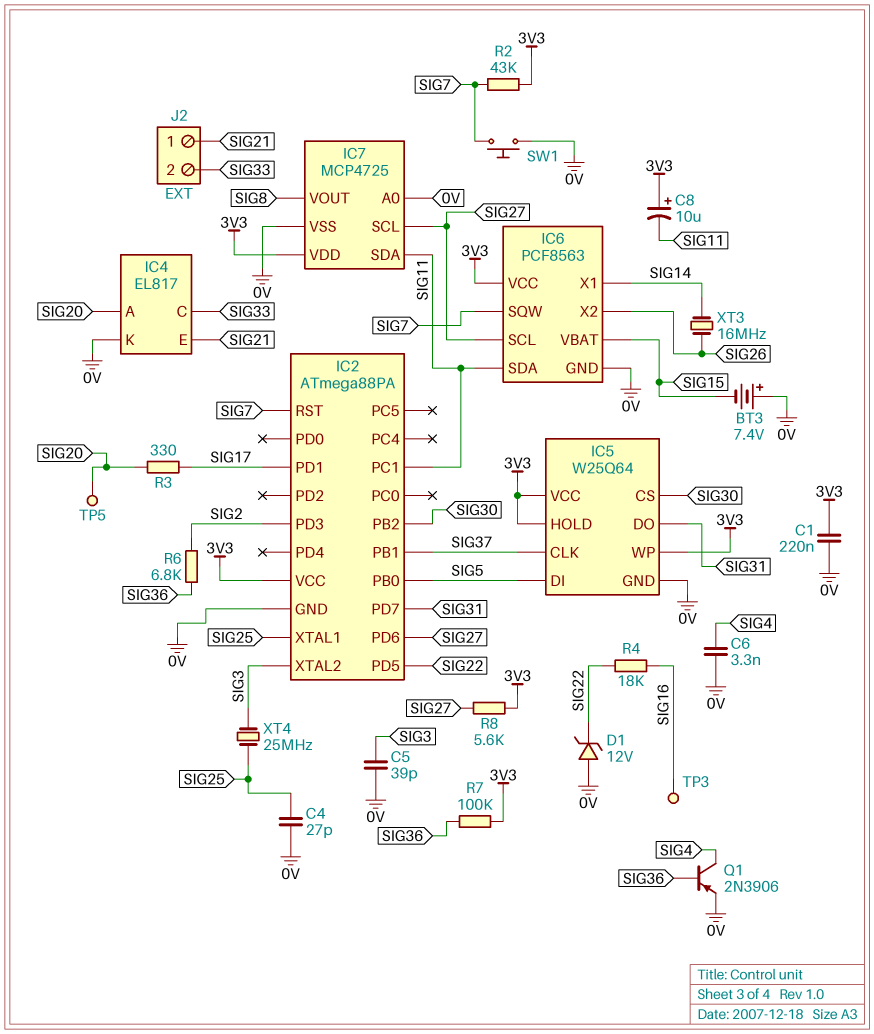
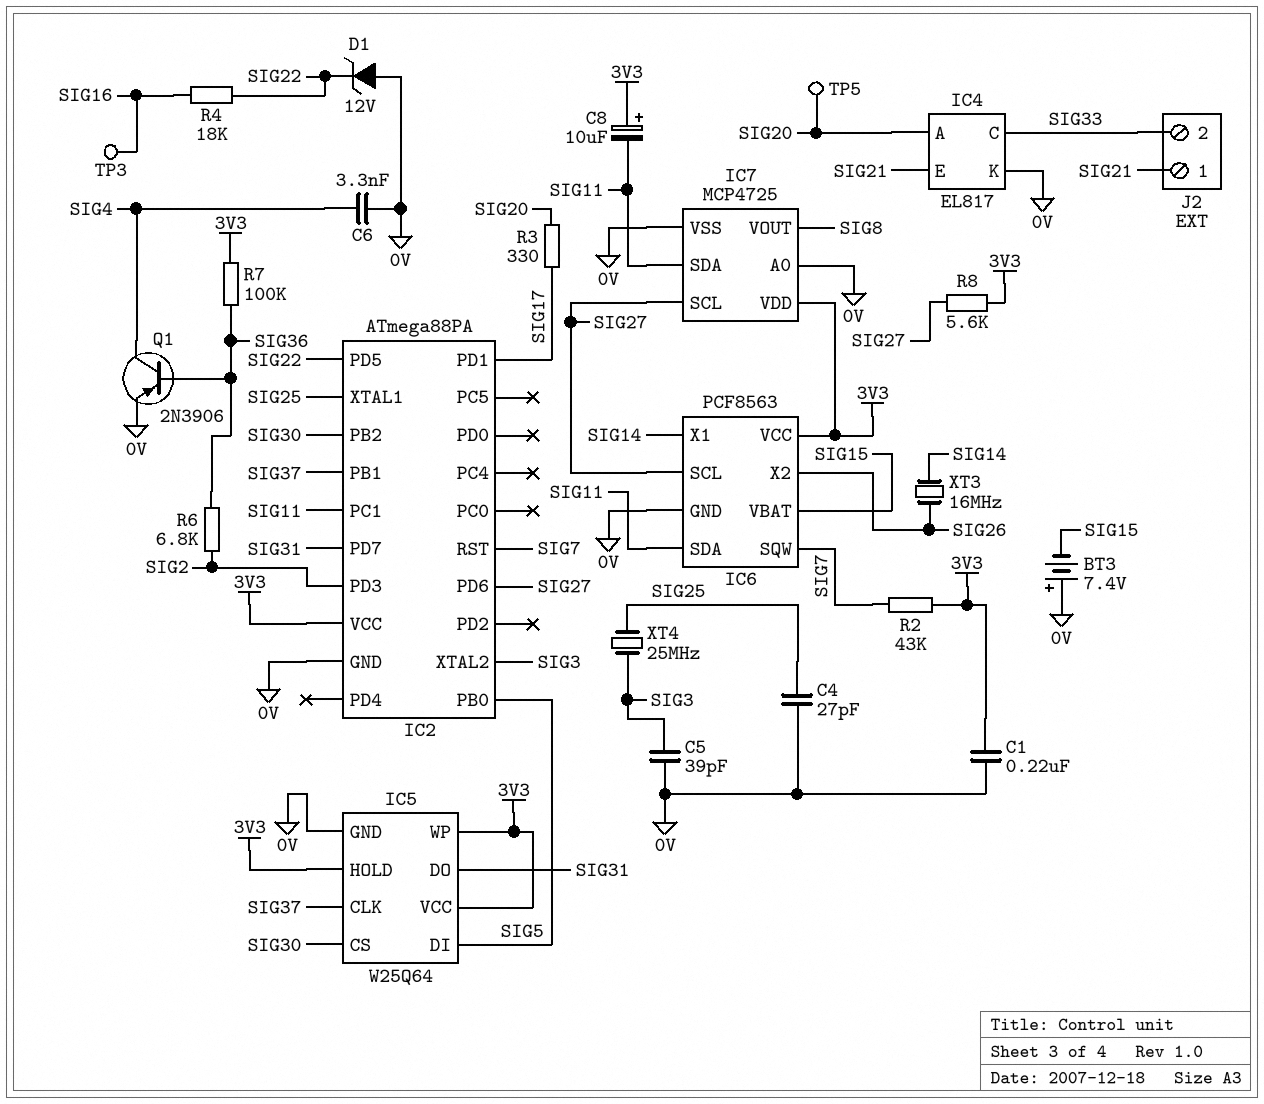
SW1: button (0V, SIG7) -> none

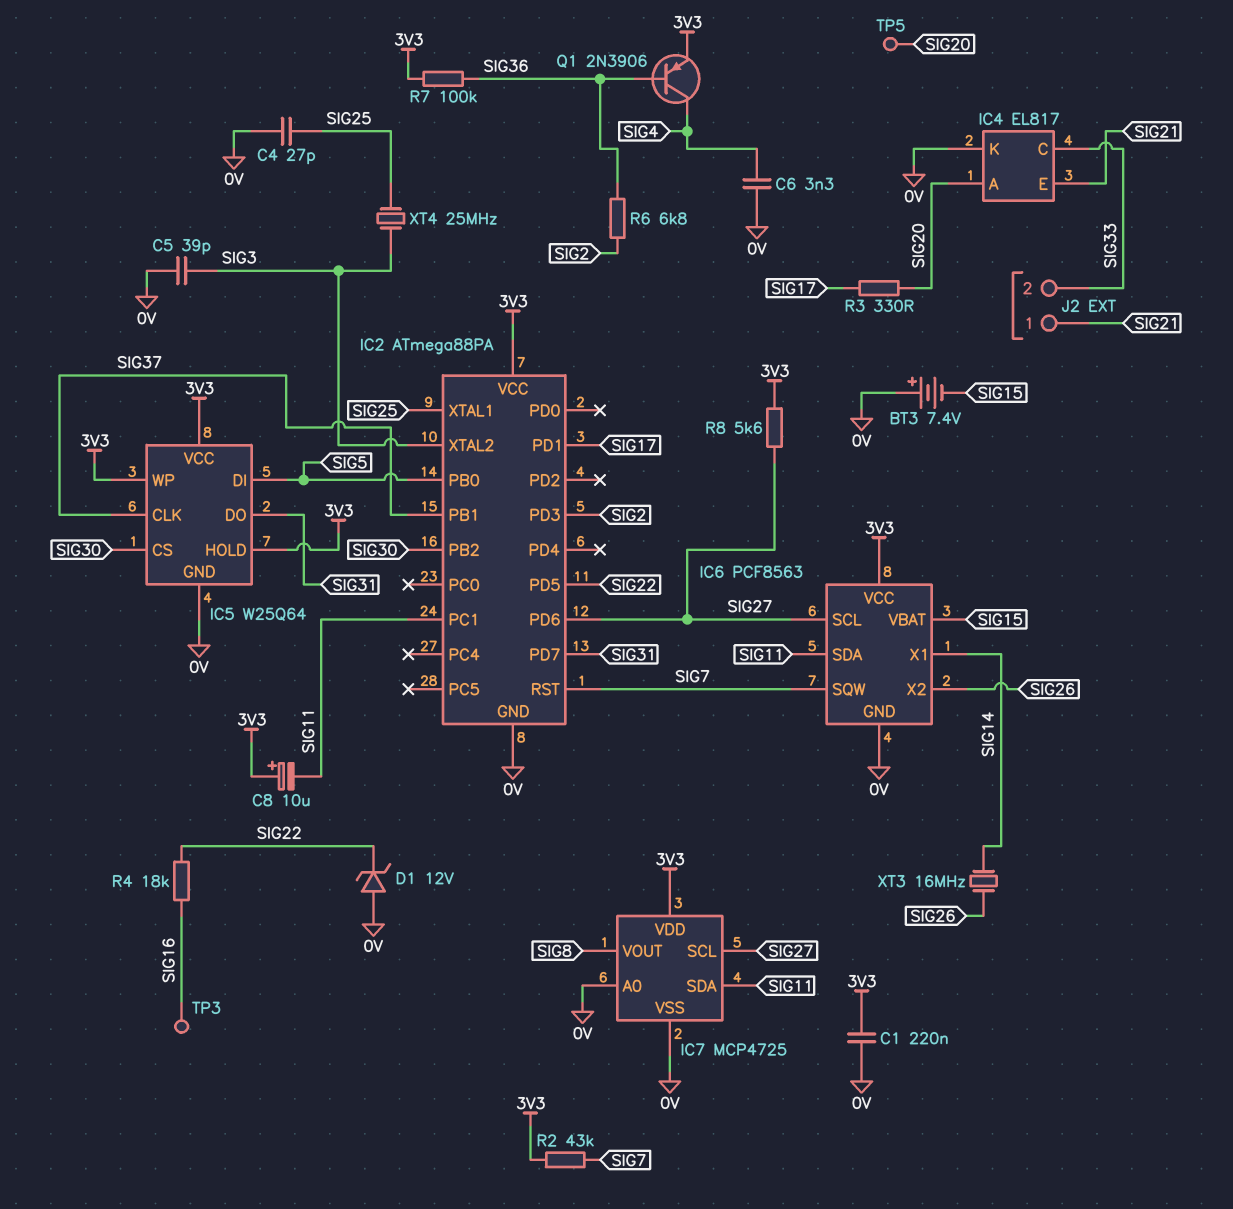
Q1: PNP 2N3906 (B SIG36, C SIG4, E 0V) -> PNP 2N3906 (B SIG36, C SIG4, E 3V3)

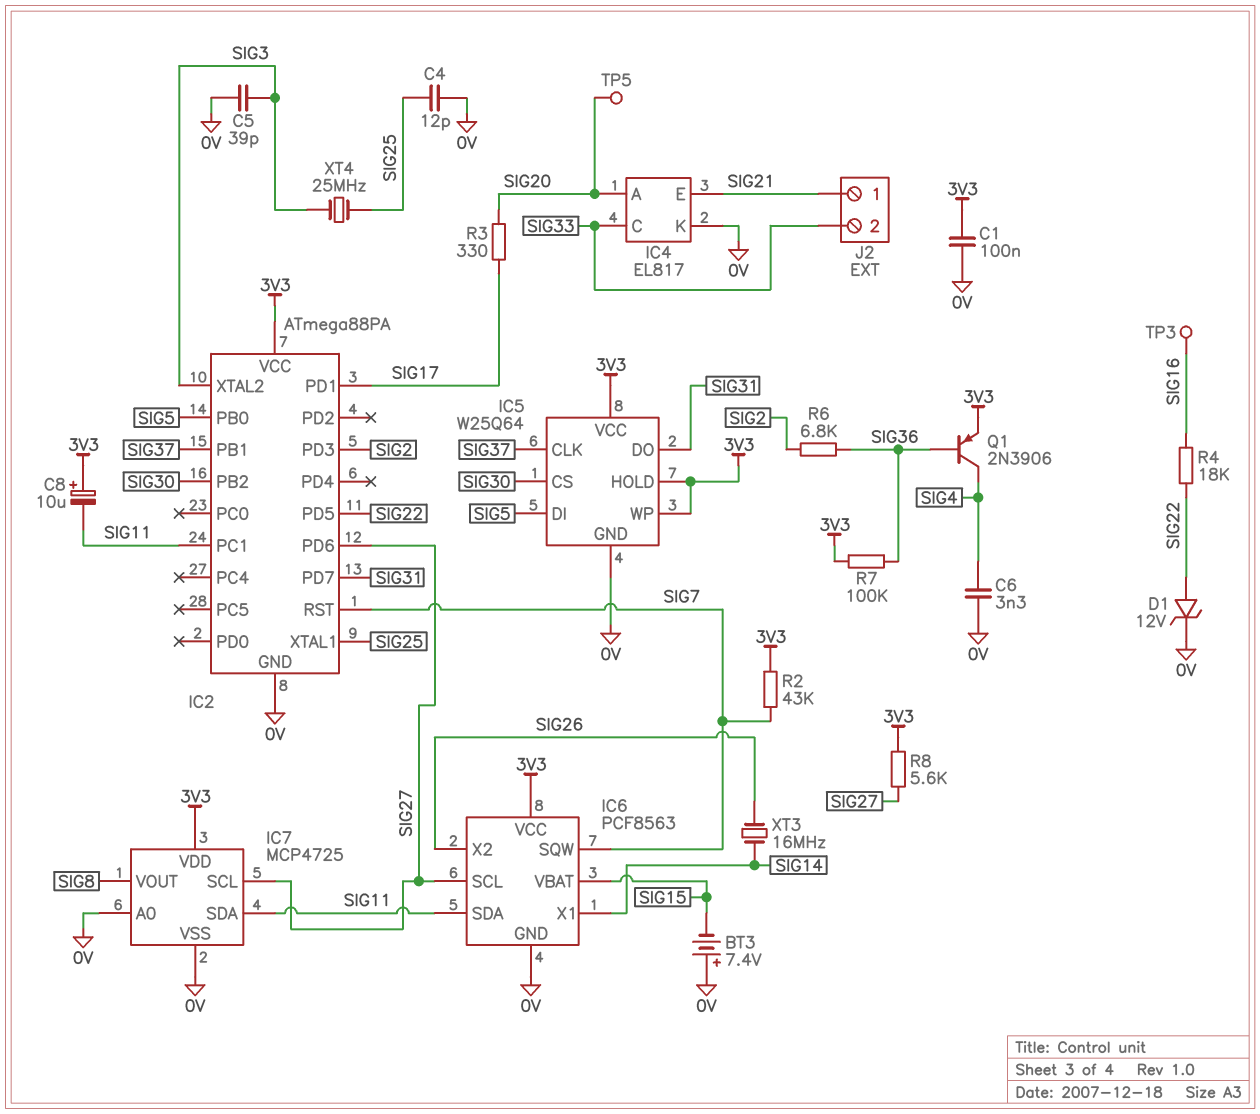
C1: 220nF (0V, 3V3) -> 100nF (0V, 3V3)
C4: 27pF (0V, SIG25) -> 12pF (0V, SIG25)
D1: zener 12V (A 0V, K SIG22) -> zener 12V (A SIG22, K 0V)

